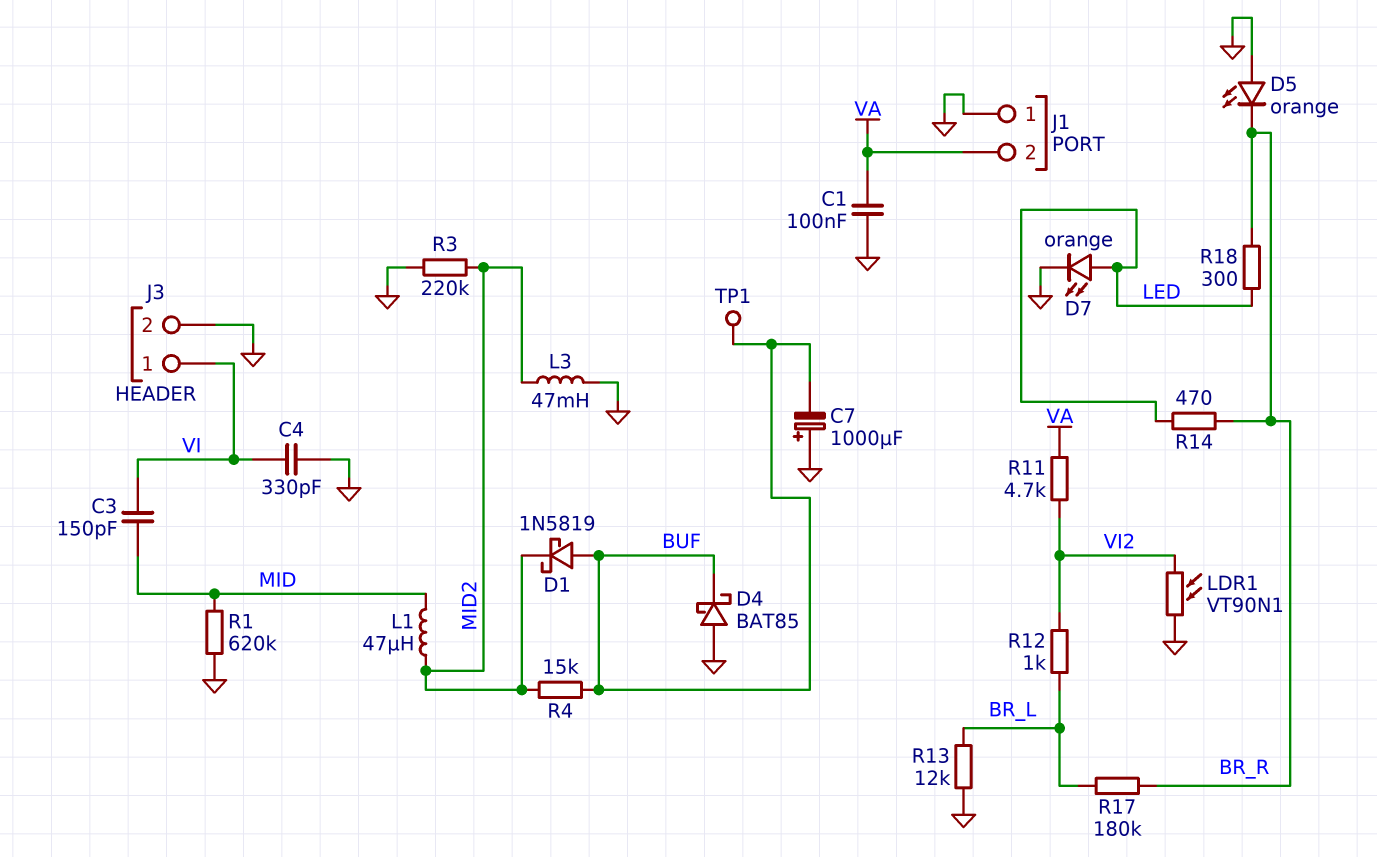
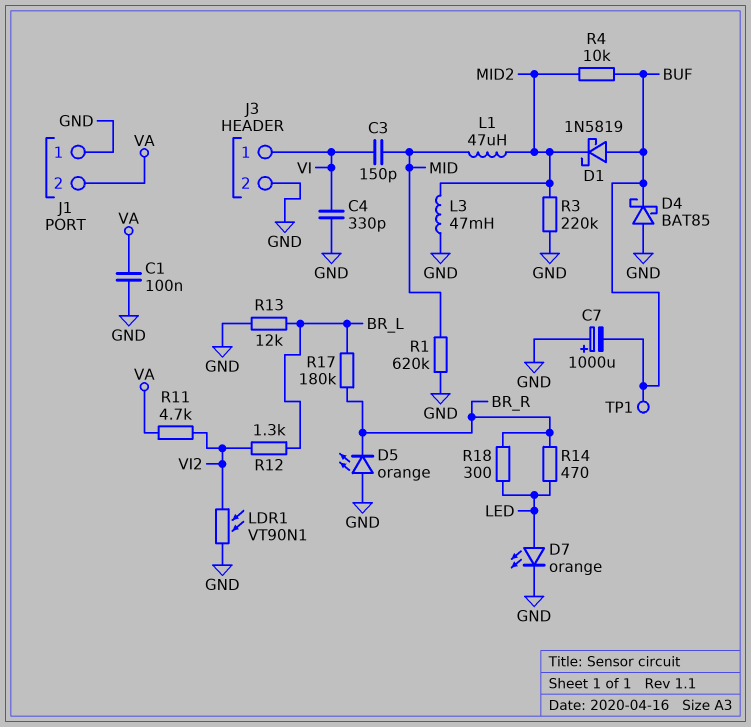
R4: 15k (BUF, MID2) -> 10k (BUF, MID2)
R12: 1k (BR_L, VI2) -> 1.3k (BR_L, VI2)

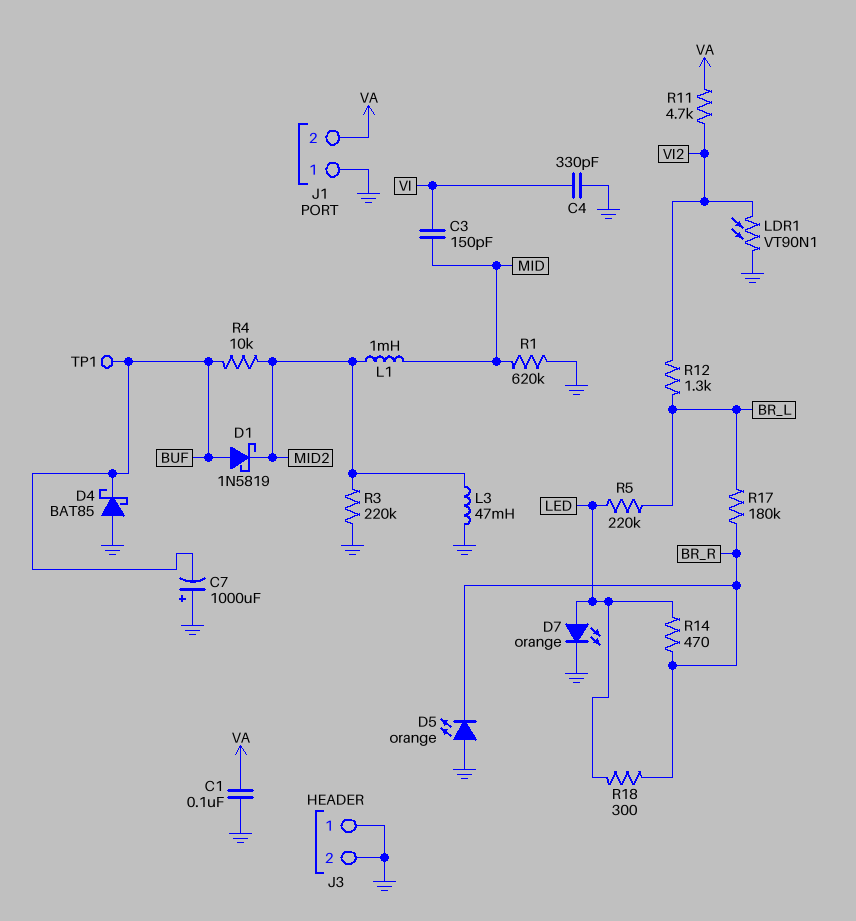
J3 pin 1: VI -> GND
L1: 47uH (MID, MID2) -> 1mH (MID, MID2)
R5: none -> 220k (BR_L, LED)
R13: 12k (BR_L, GND) -> none

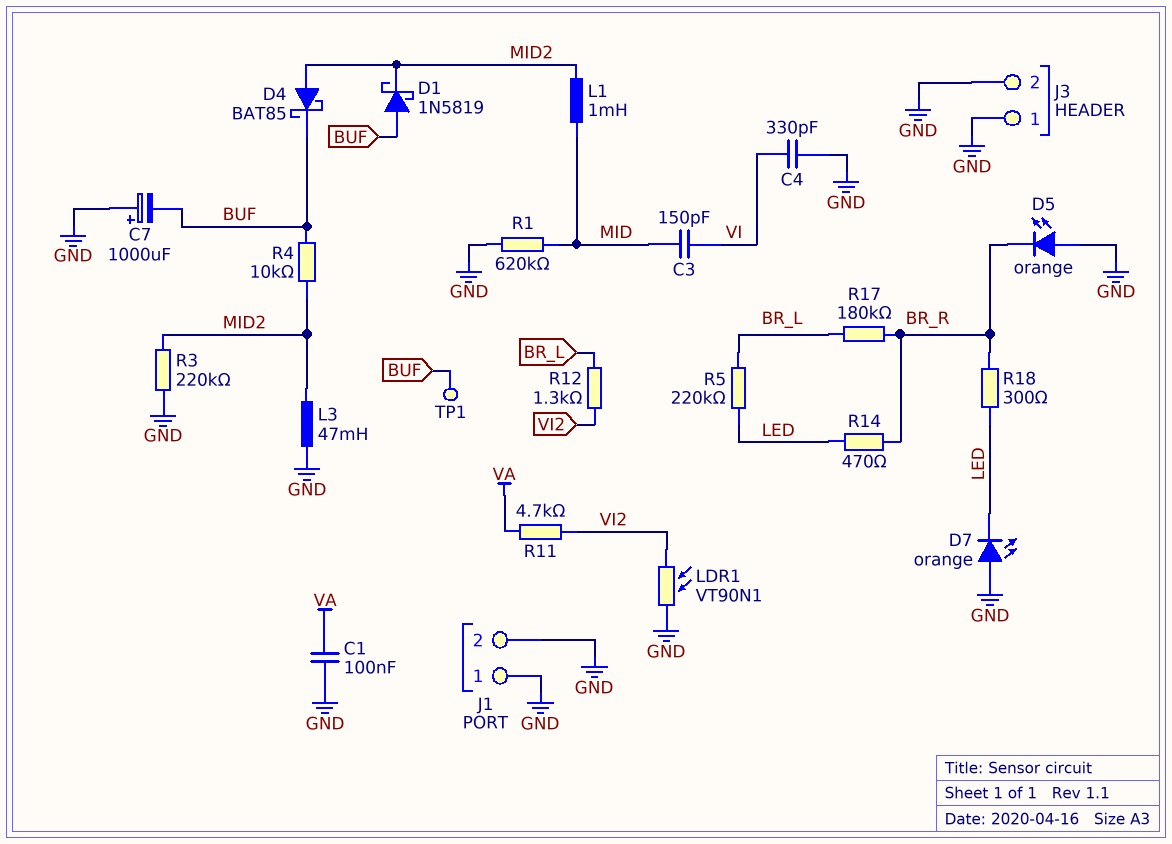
D4: schottky BAT85 (A GND, K BUF) -> schottky BAT85 (A MID2, K BUF)
D7: LED orange (A LED, K GND) -> LED orange (A GND, K LED)
J1 pin 2: VA -> GND

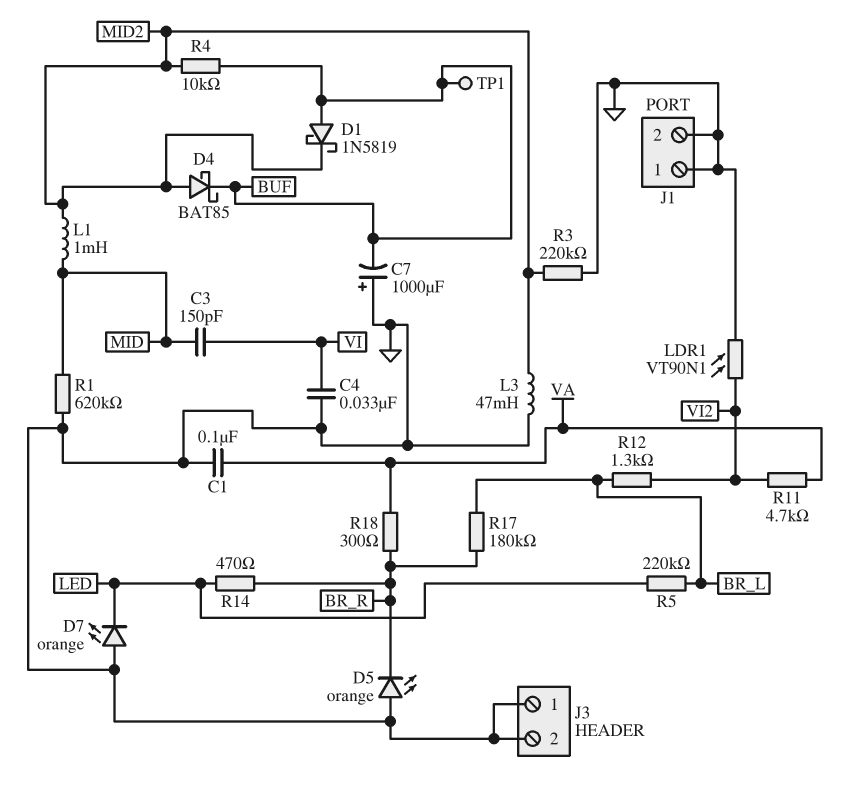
C4: 330pF (GND, VI) -> 33nF (GND, VI)
R18: 300 (BR_R, LED) -> 300 (BR_R, VA)

